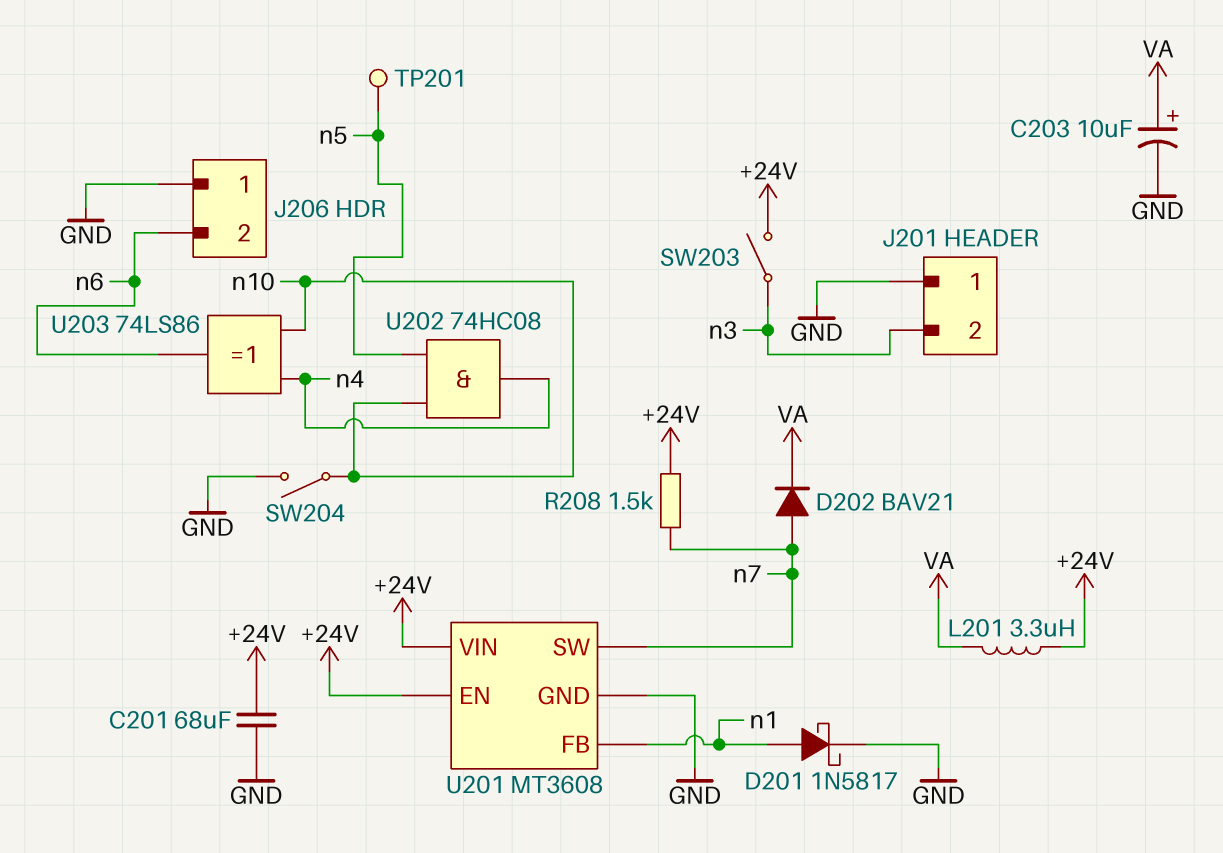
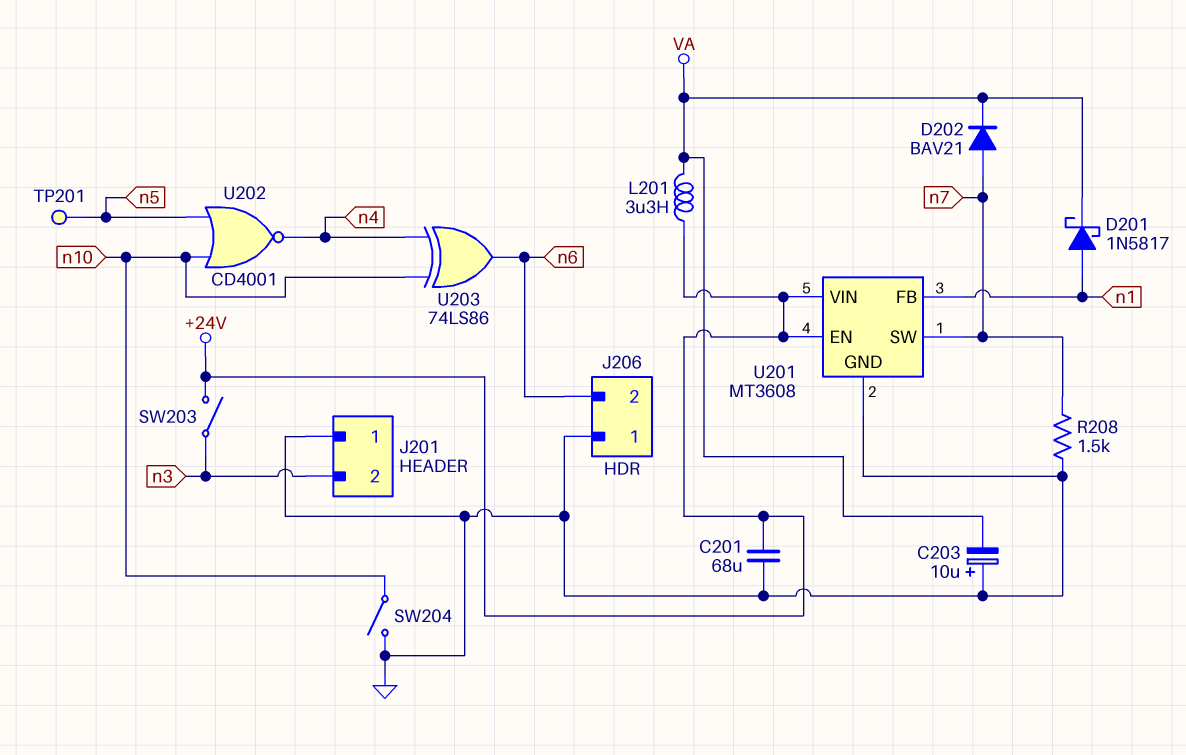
C203: 10uF (plus VA, minus GND) -> 10uF (plus GND, minus VA)
D201: schottky 1N5817 (A n1, K GND) -> schottky 1N5817 (A n1, K VA)
R208: 1.5k (+24V, n7) -> 1.5k (GND, n7)
U202: AND 74HC08 (in n5, in n10, out n4) -> NOR CD4001 (in n5, in n10, out n4)

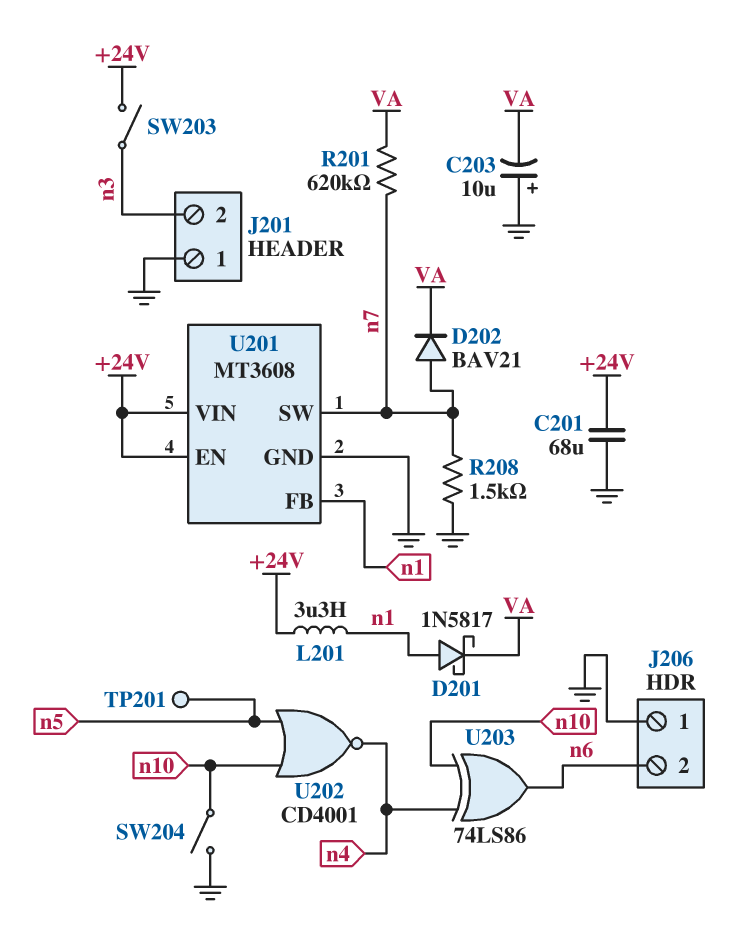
L201: 3.3uH (+24V, VA) -> 3.3uH (+24V, n1)
R201: none -> 620k (VA, n7)

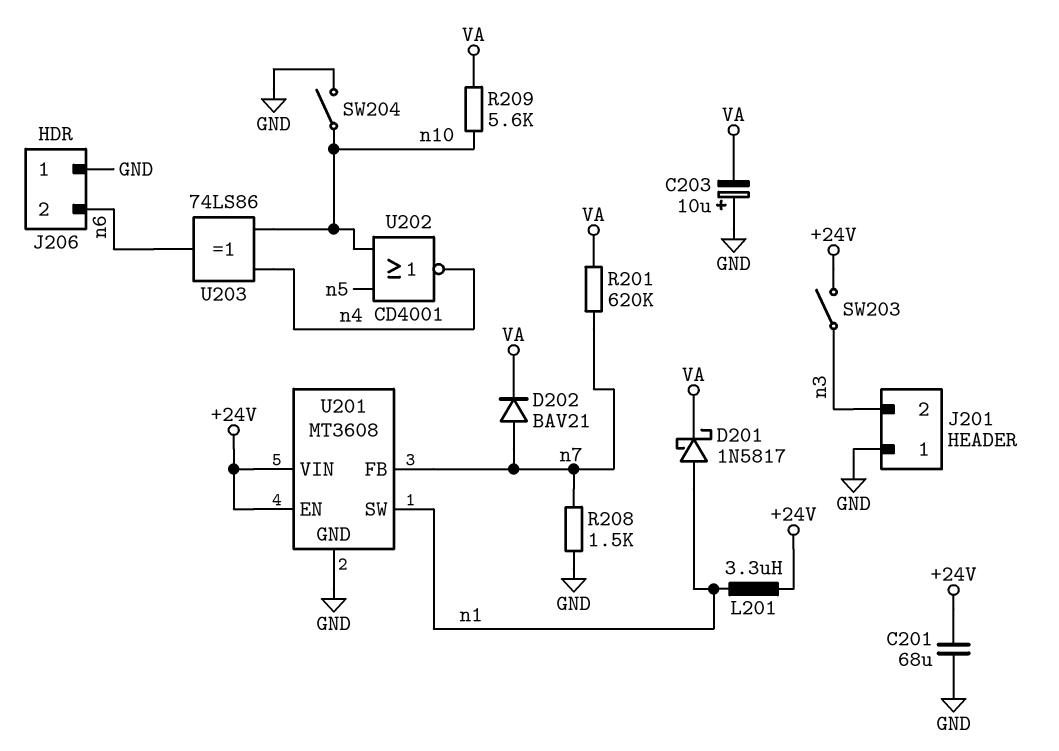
R209: none -> 5.6k (VA, n10)
TP201: test point (n5) -> none
U201 pin FB: n1 -> n7
U201 pin SW: n7 -> n1

